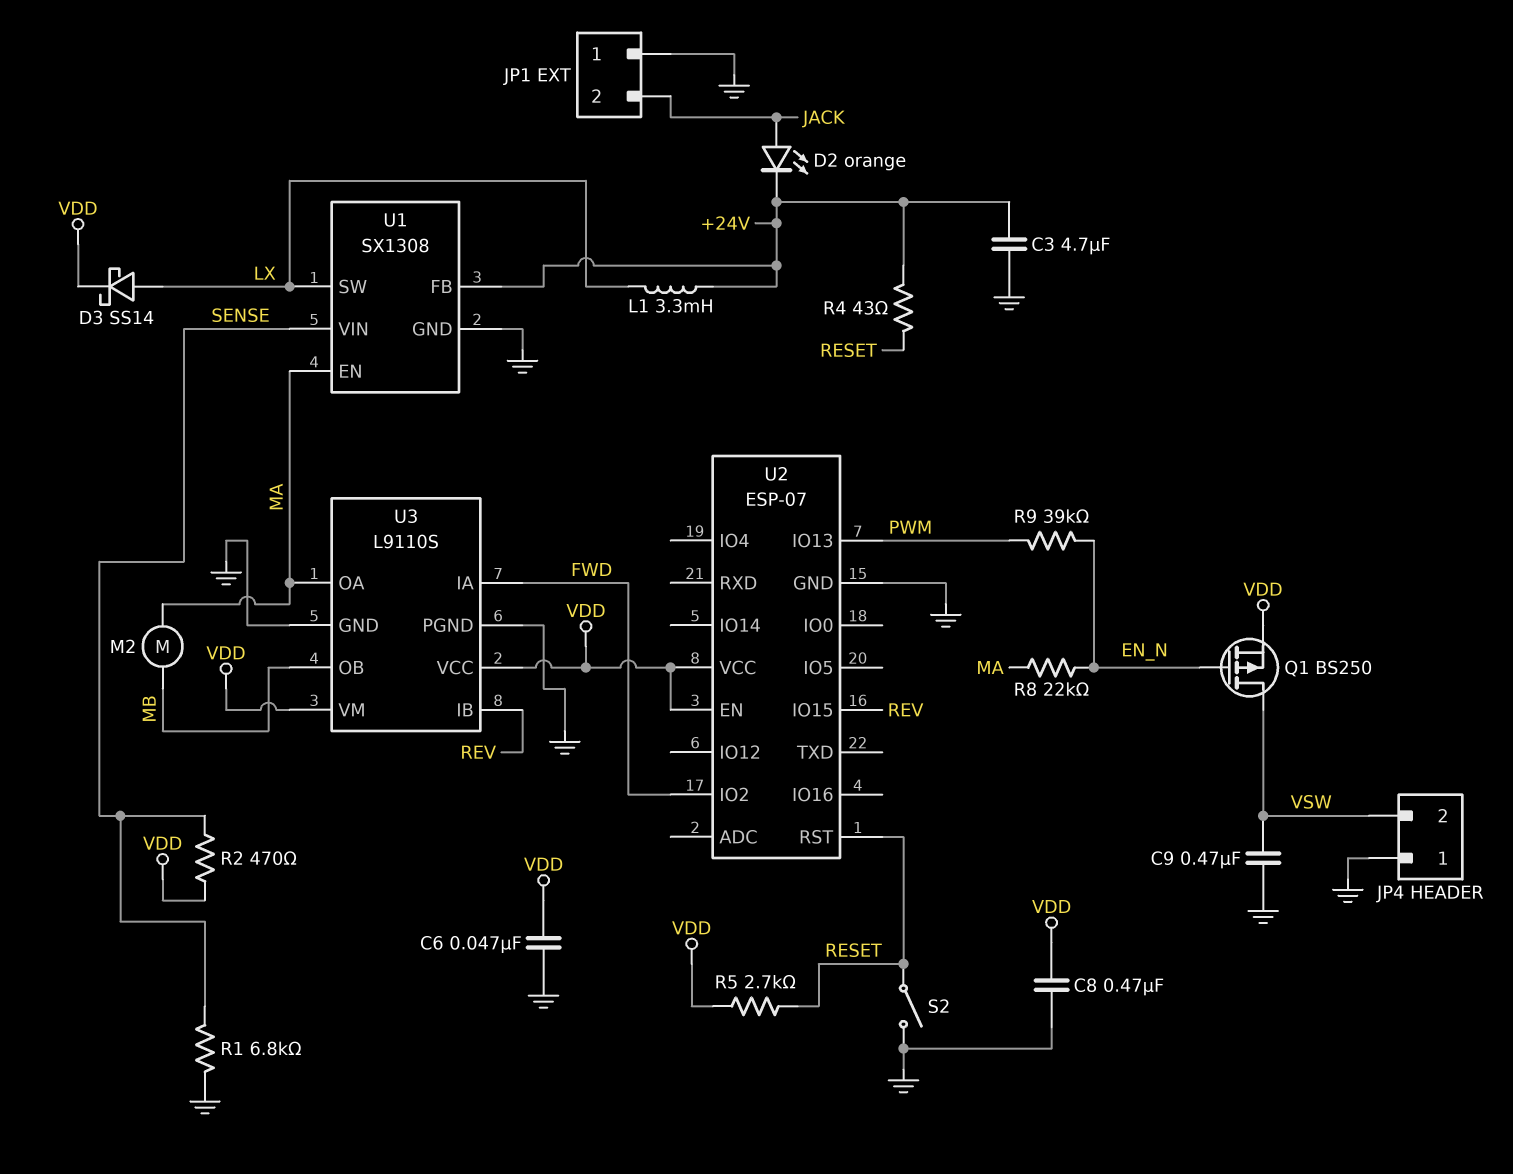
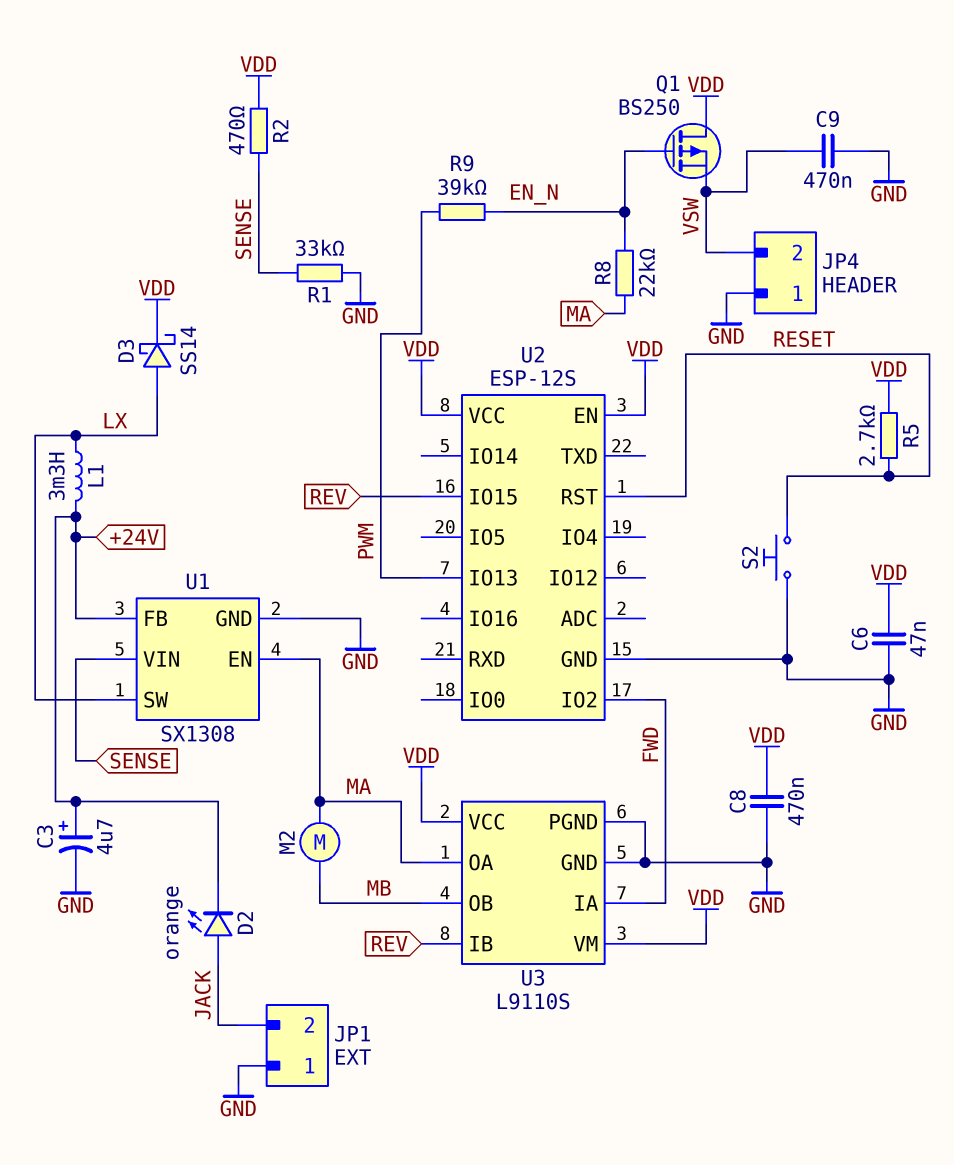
C3: 4.7uF (+24V, GND) -> 4.7uF (plus +24V, minus GND)
Q1: PMOS BS250 (G EN_N, D VSW, S VDD) -> PMOS BS250 (G EN_N, D VDD, S VSW)
R1: 6.8k (GND, SENSE) -> 33k (GND, SENSE)
R4: 43 (+24V, RESET) -> none
S2: switch (GND, RESET) -> button (GND, RESET)
U2: ESP-07 -> ESP-12S

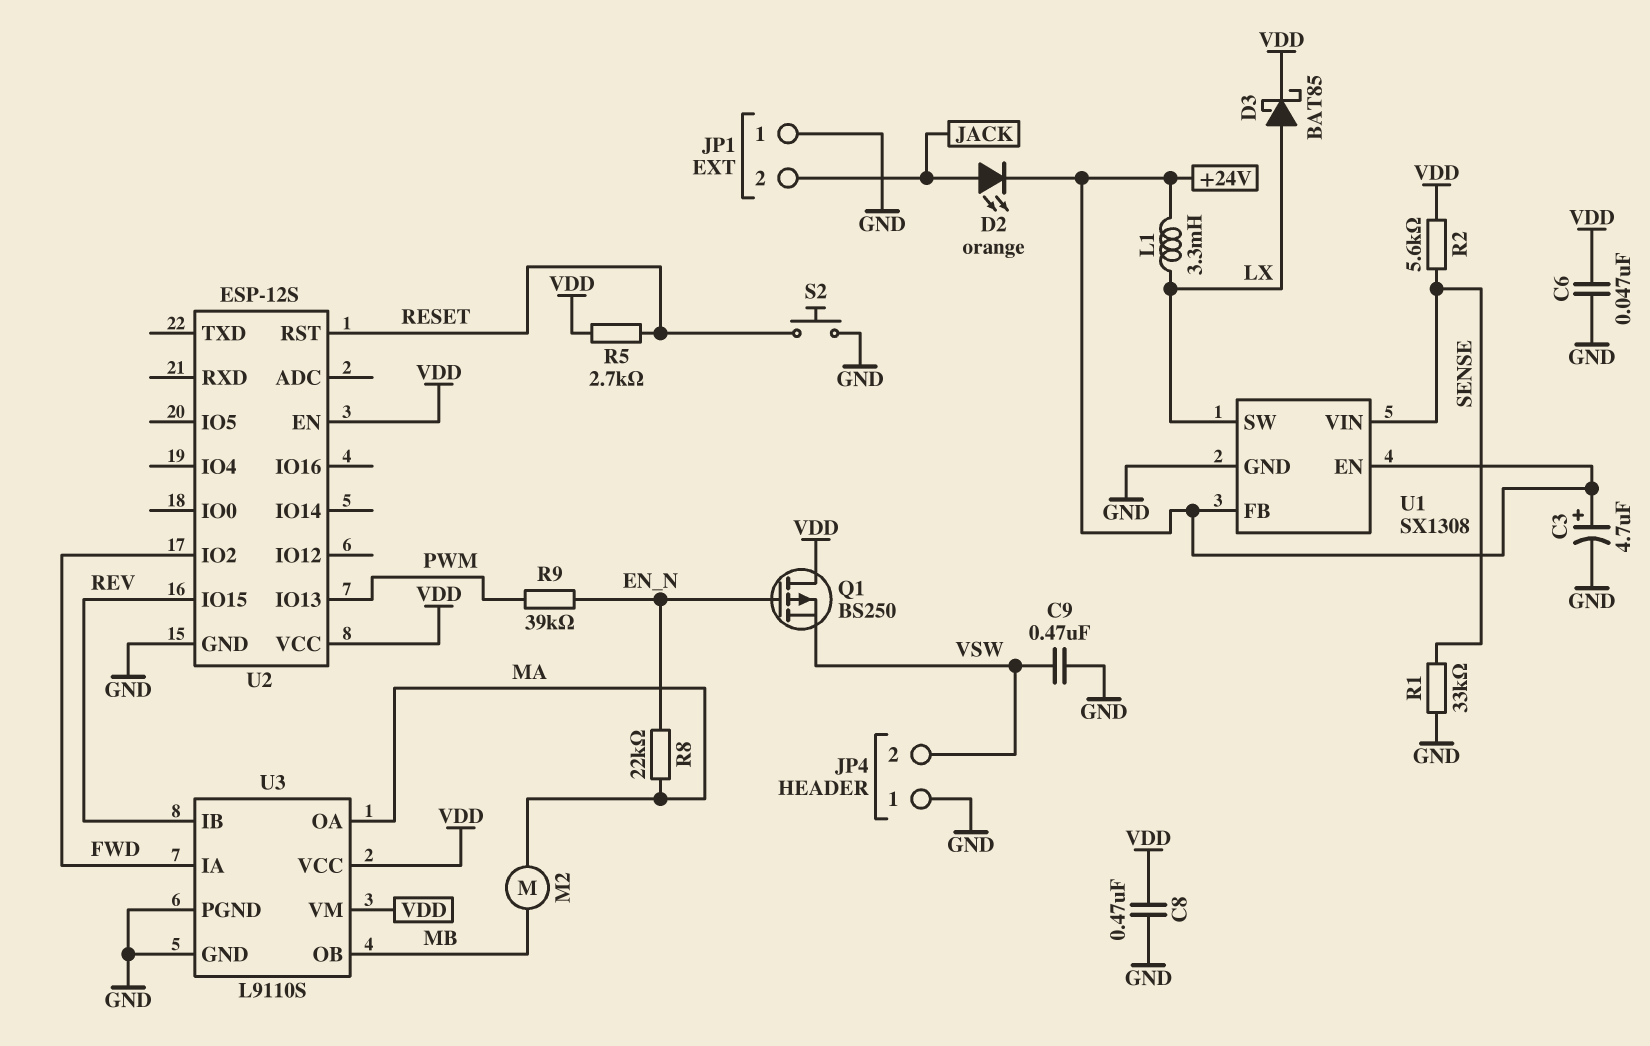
D3: schottky SS14 (A LX, K VDD) -> schottky BAT85 (A LX, K VDD)
R2: 470 (SENSE, VDD) -> 5.6k (SENSE, VDD)
U1 pin EN: MA -> +24V

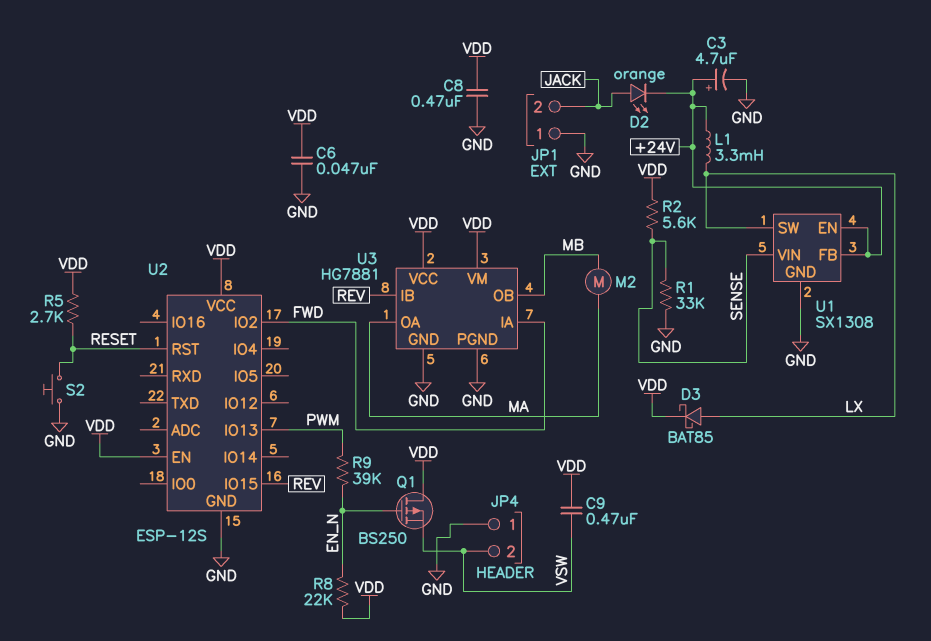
C9: 470nF (GND, VSW) -> 470nF (VDD, VSW)
R8: 22k (EN_N, MA) -> 22k (EN_N, VDD)
U3: L9110S -> HG7881

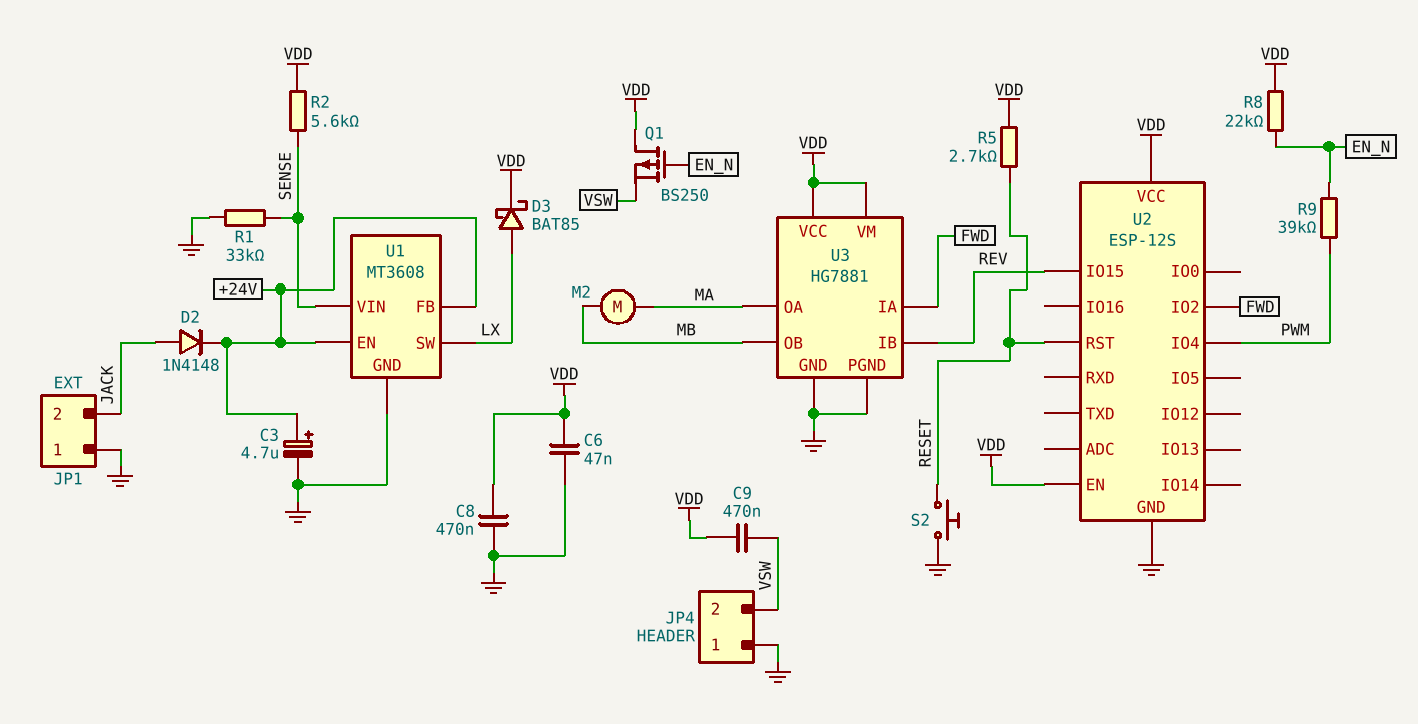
D2: LED orange (A JACK, K +24V) -> diode 1N4148 (A JACK, K +24V)
L1: 3.3mH (+24V, LX) -> none
U1: SX1308 -> MT3608
U2 pin IO4: none -> PWM
U2 pin IO13: PWM -> none

